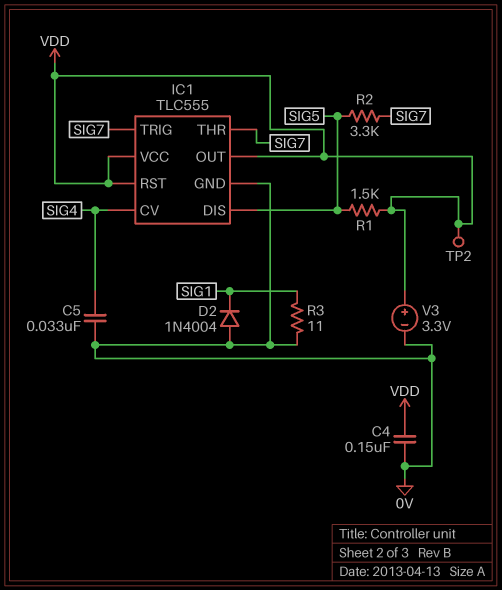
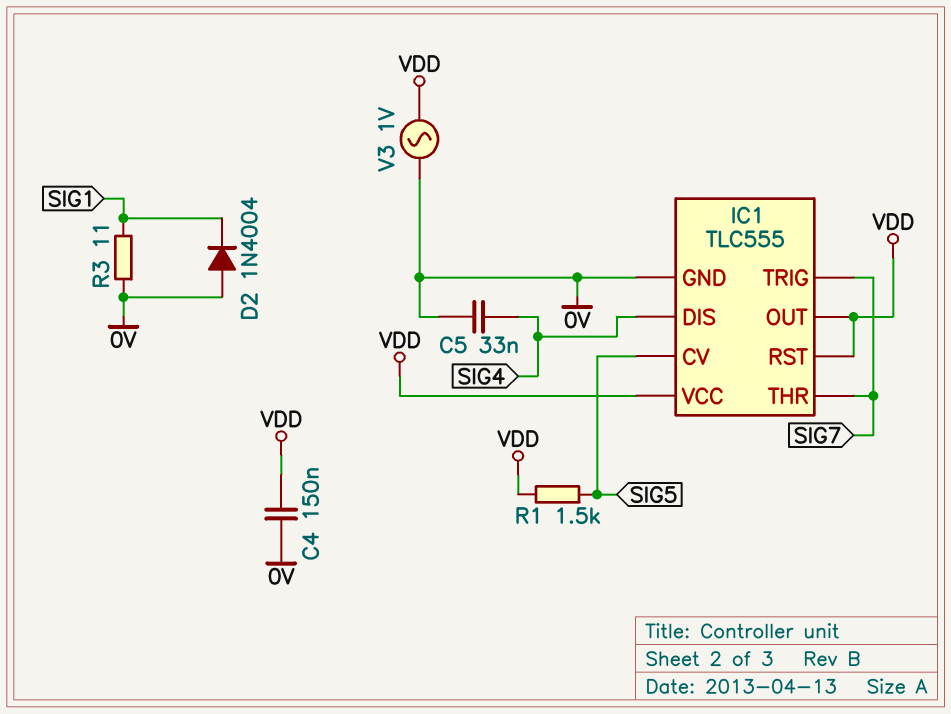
IC1 pin CV: SIG4 -> SIG5
IC1 pin DIS: SIG5 -> SIG4
R2: 3.3k (SIG5, SIG7) -> none
TP2: test point (VDD) -> none
V3: 3.3V (plus VDD, minus 0V) -> AC 1V (0V, VDD)

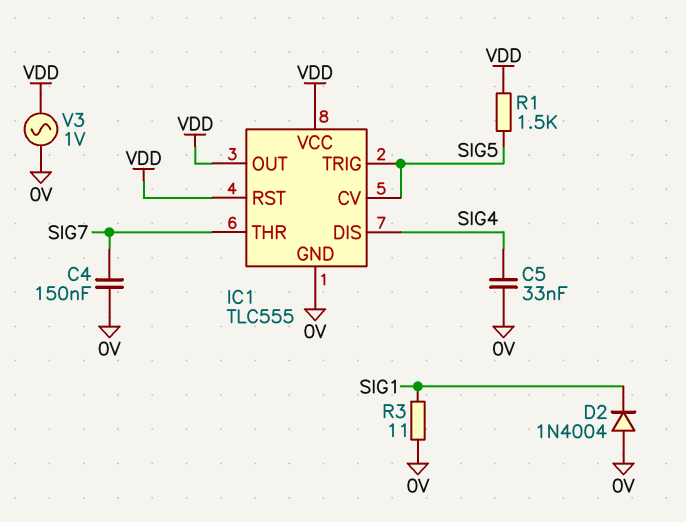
C4: 150nF (0V, VDD) -> 150nF (0V, SIG7)
IC1 pin TRIG: SIG7 -> SIG5

